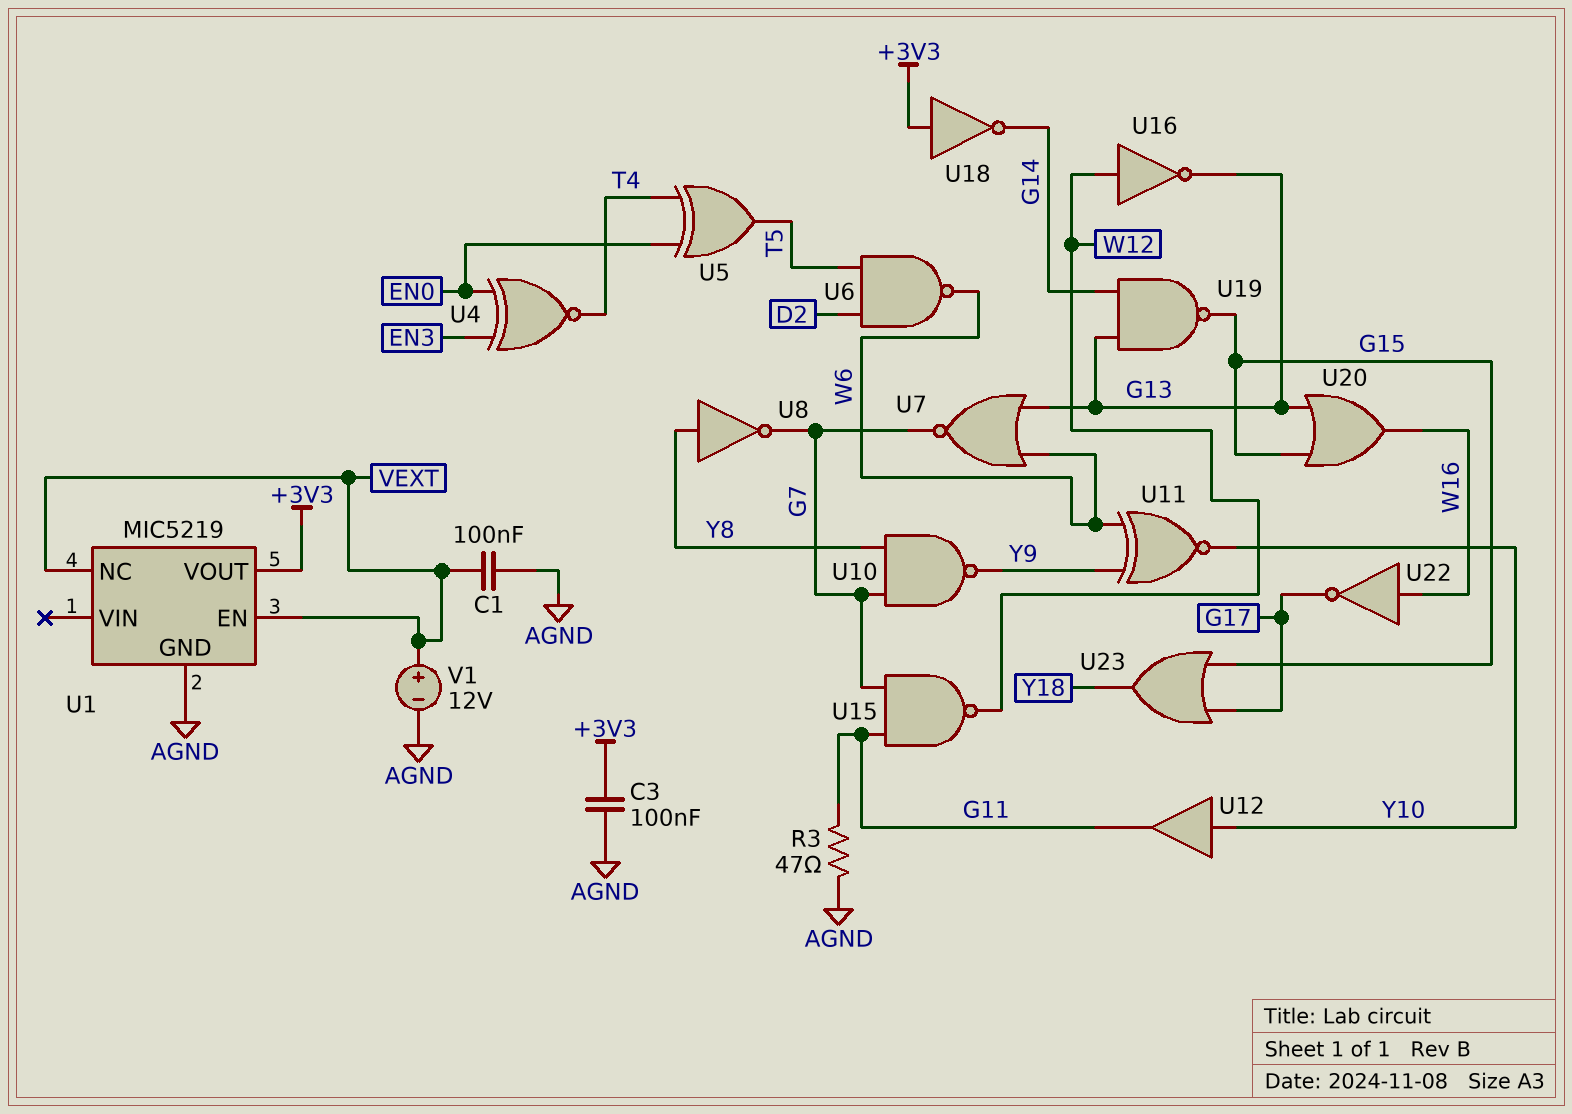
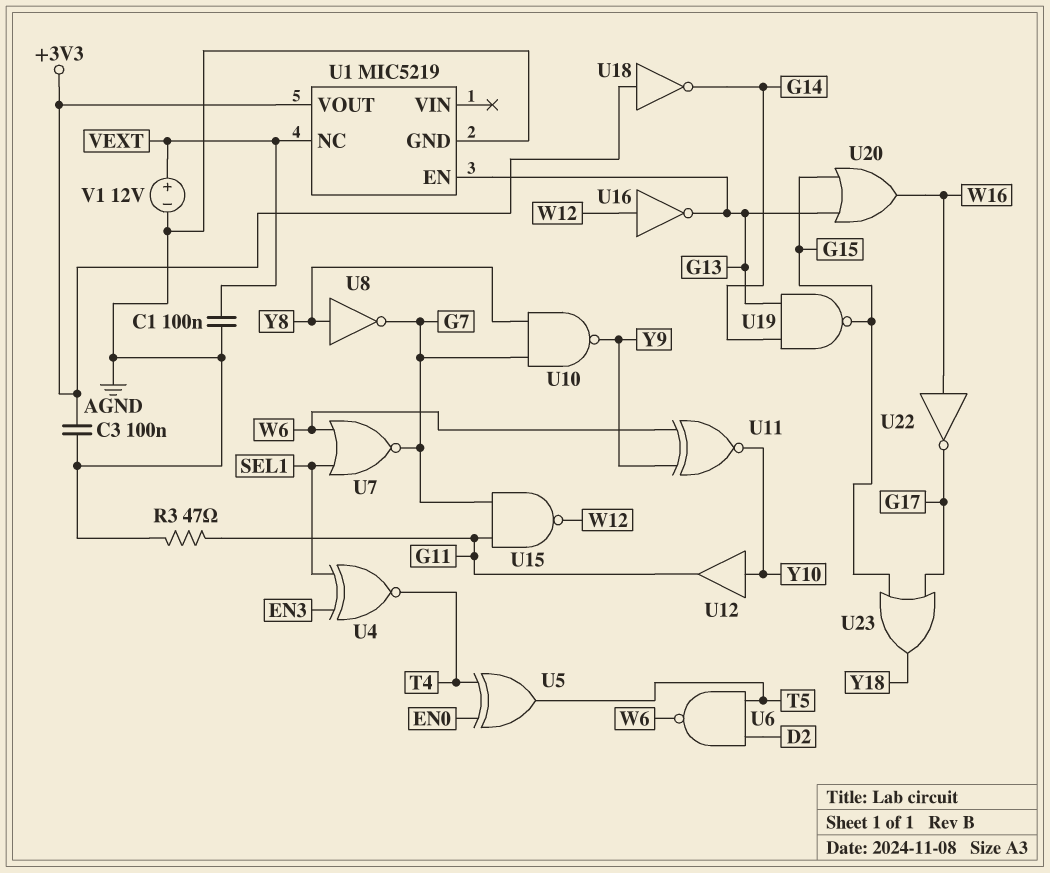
U1 pin EN: VEXT -> G13
U4: XNOR (in EN0, in EN3, out T4) -> XNOR (in EN3, in SEL1, out T4)
U7: NOR (in G13, in W6, out G7) -> NOR (in SEL1, in W6, out G7)

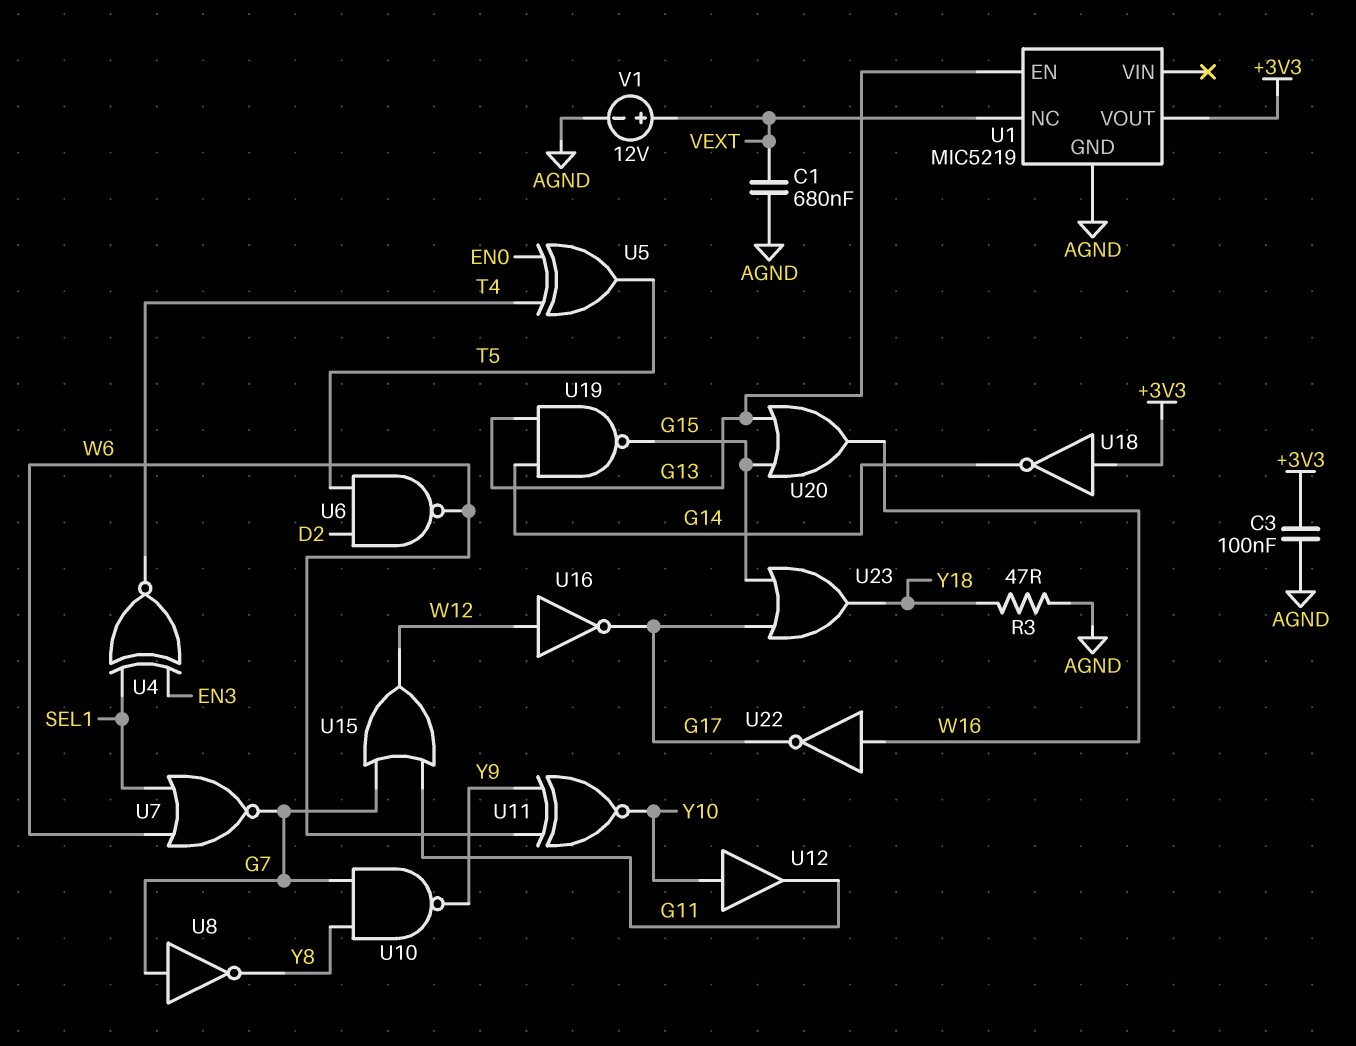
C1: 100nF (AGND, VEXT) -> 680nF (AGND, VEXT)
R3: 47 (AGND, G11) -> 47 (AGND, Y18)
U8: NOT (in Y8, out G7) -> NOT (in G7, out Y8)
U15: NAND (in G7, in G11, out W12) -> OR (in G7, in G11, out W12)
U16: NOT (in W12, out G13) -> NOT (in W12, out G17)

